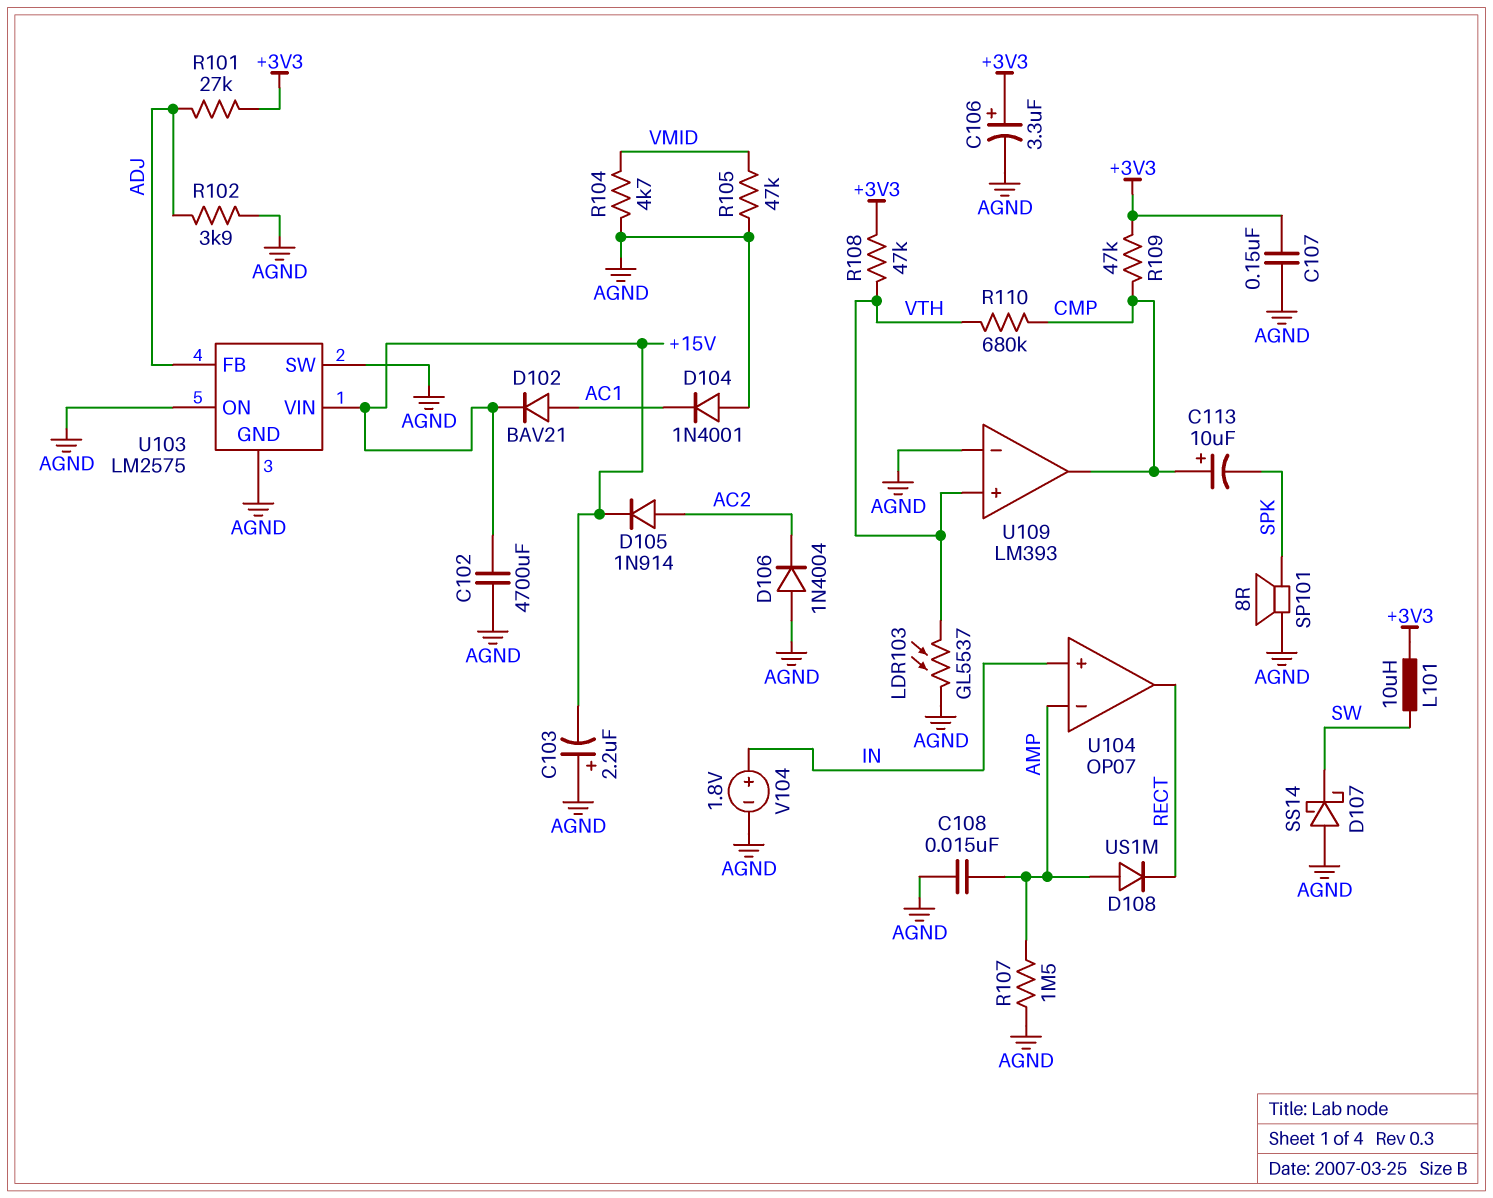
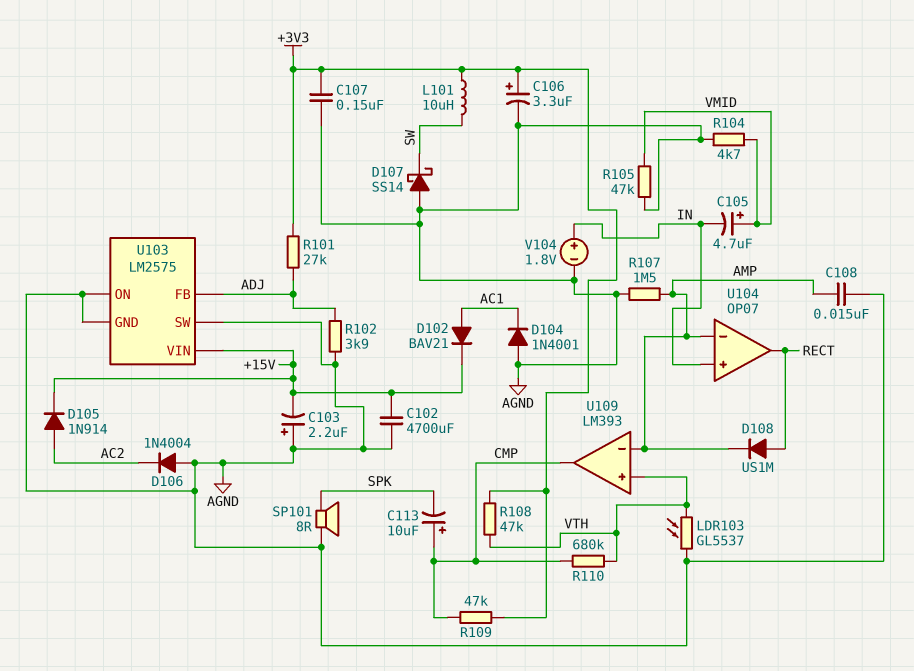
C105: none -> 4.7uF (plus VMID, minus IN)
D108: diode US1M (A AMP, K RECT) -> diode US1M (A RECT, K AMP)
U109 pin in-: AGND -> AMP

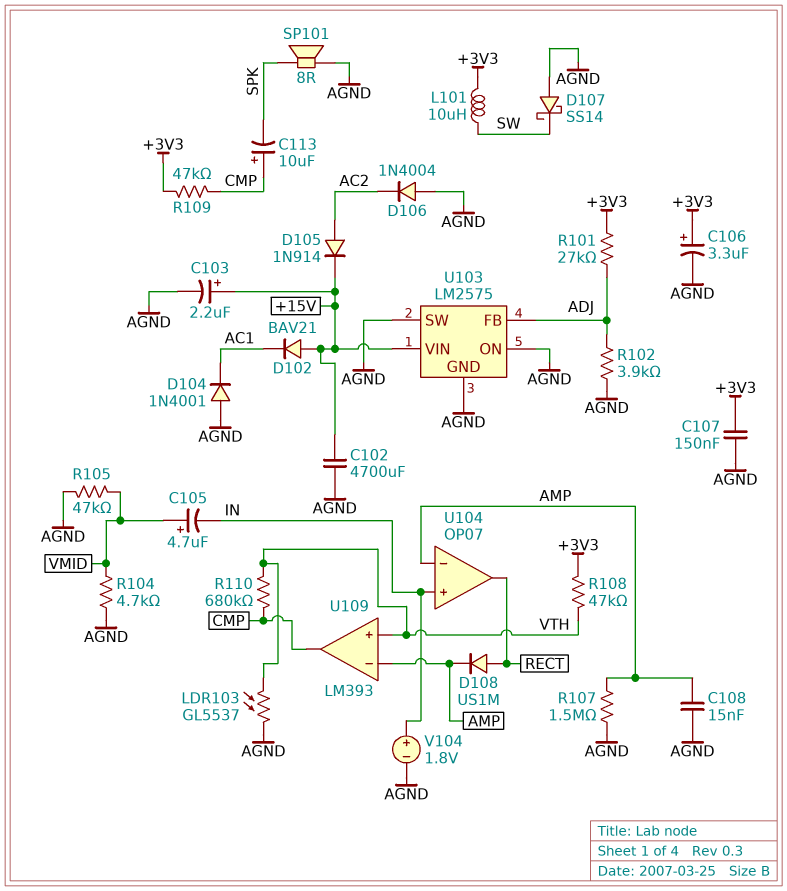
C103: 2.2uF (plus AGND, minus +15V) -> 2.2uF (plus +15V, minus AGND)
D102: diode BAV21 (A AC1, K +15V) -> diode BAV21 (A +15V, K AC1)

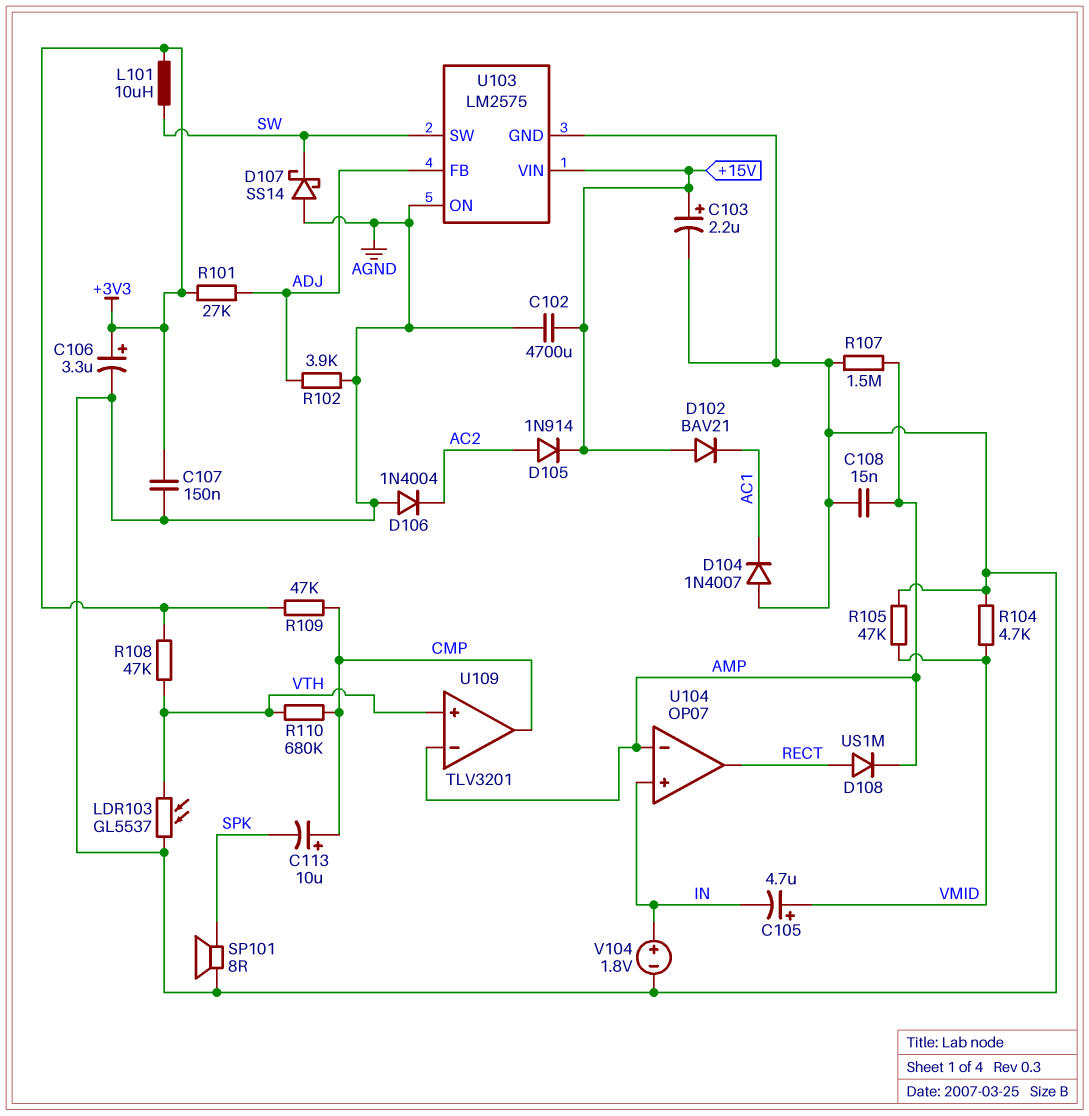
D104: diode 1N4001 (A AGND, K AC1) -> diode 1N4007 (A AGND, K AC1)
U103 pin SW: AGND -> SW
U109: LM393 -> TLV3201

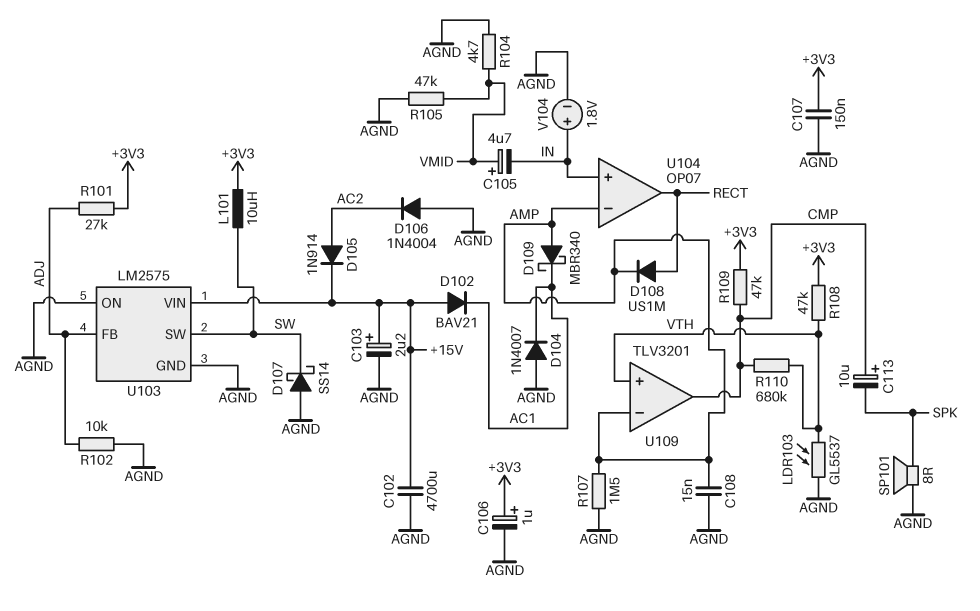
C106: 3.3uF (plus +3V3, minus AGND) -> 1uF (plus +3V3, minus AGND)
D109: none -> schottky MBR340 (A AMP, K AC1)
R102: 3.9k (ADJ, AGND) -> 10k (ADJ, AGND)

